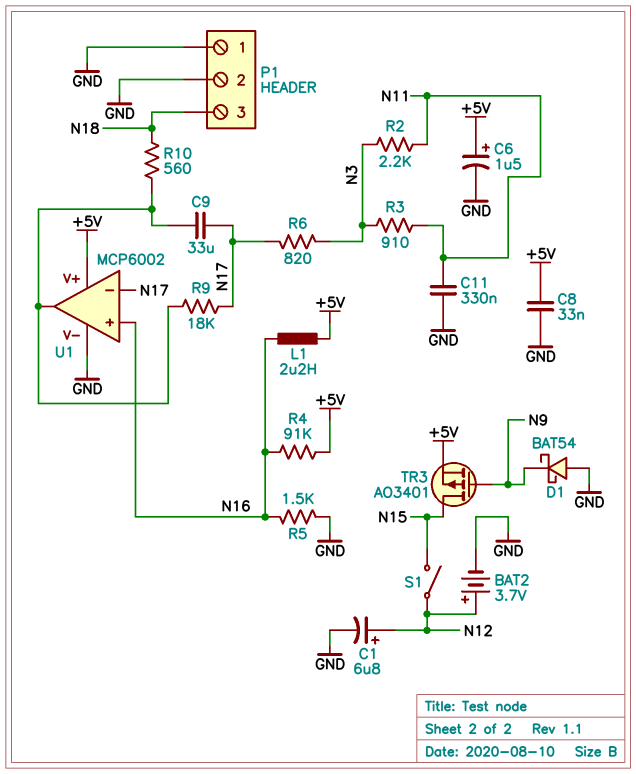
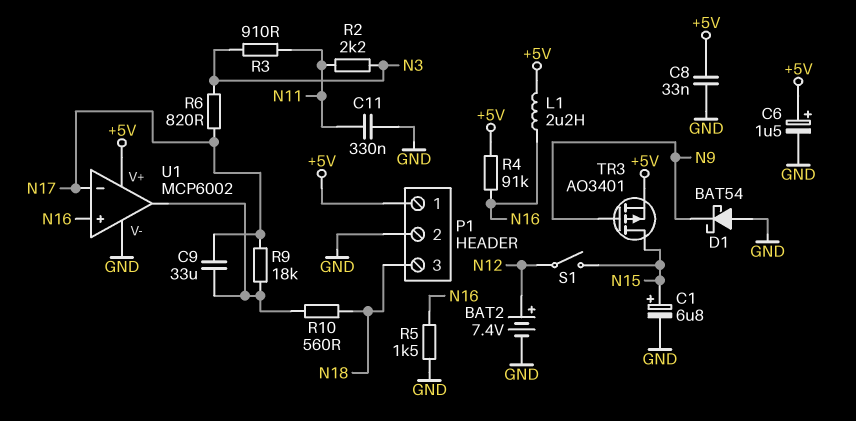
BAT2: 3.7V (plus N12, minus GND) -> 7.4V (plus N12, minus GND)
C1: 6.8uF (plus N12, minus GND) -> 6.8uF (plus N15, minus GND)
P1 pin 1: GND -> +5V

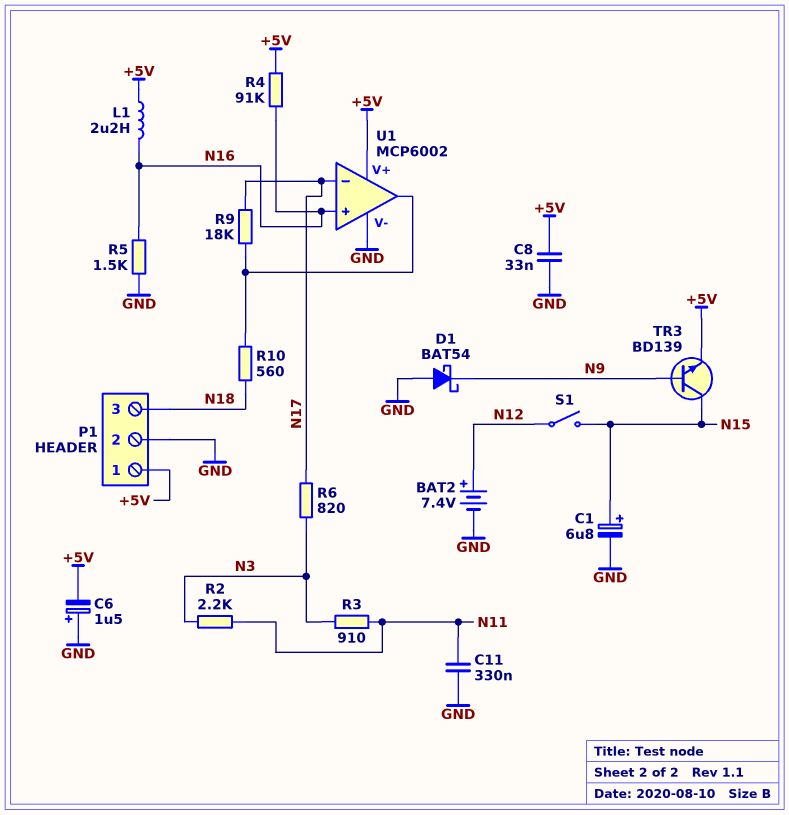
C6: 1.5uF (plus +5V, minus GND) -> 1.5uF (plus GND, minus +5V)
C9: 33uF (N17, U1/out) -> none
TR3: PMOS AO3401 (G N9, D N15, S +5V) -> NPN BD139 (B N9, C N15, E +5V)

